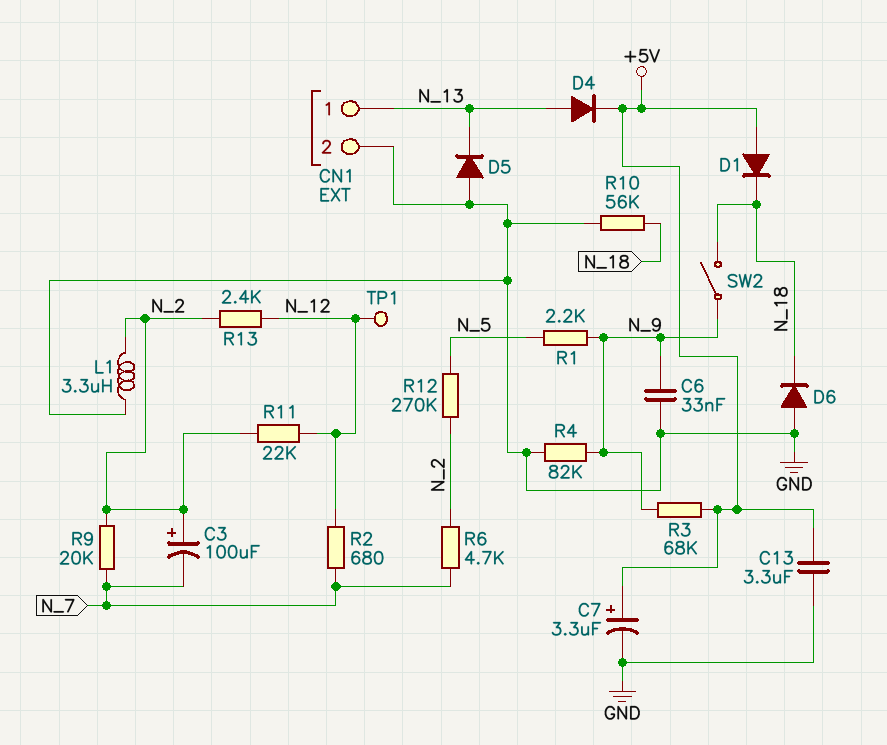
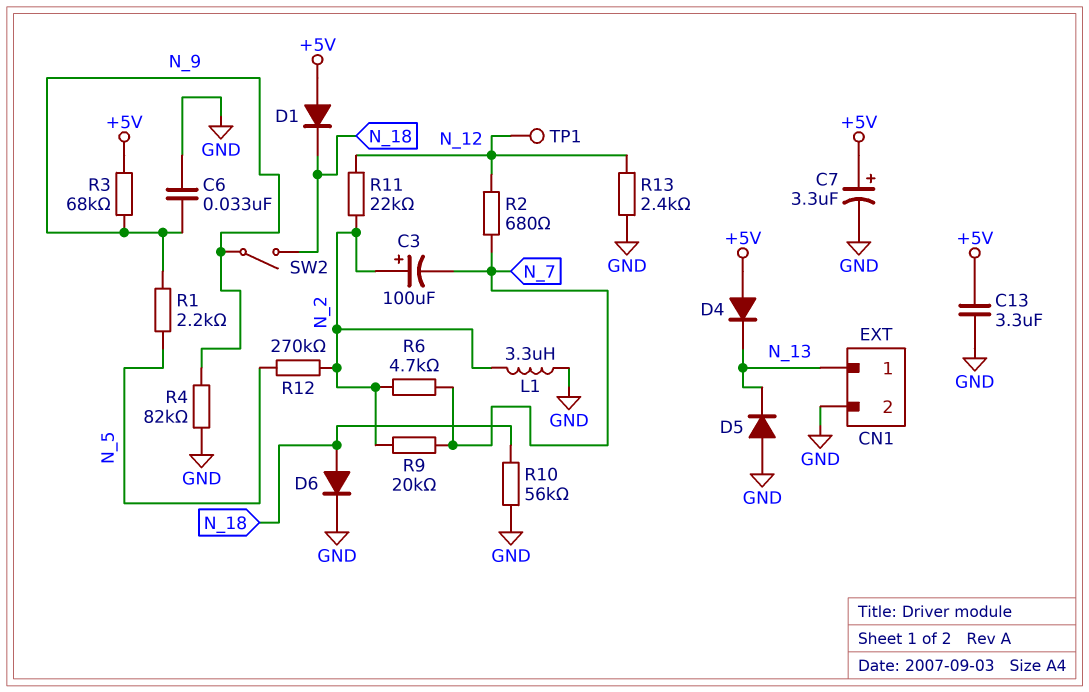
D4: diode (A N_13, K +5V) -> diode (A +5V, K N_13)
D6: diode (A GND, K N_18) -> diode (A N_18, K GND)
R13: 2.4k (N_2, N_12) -> 2.4k (GND, N_12)

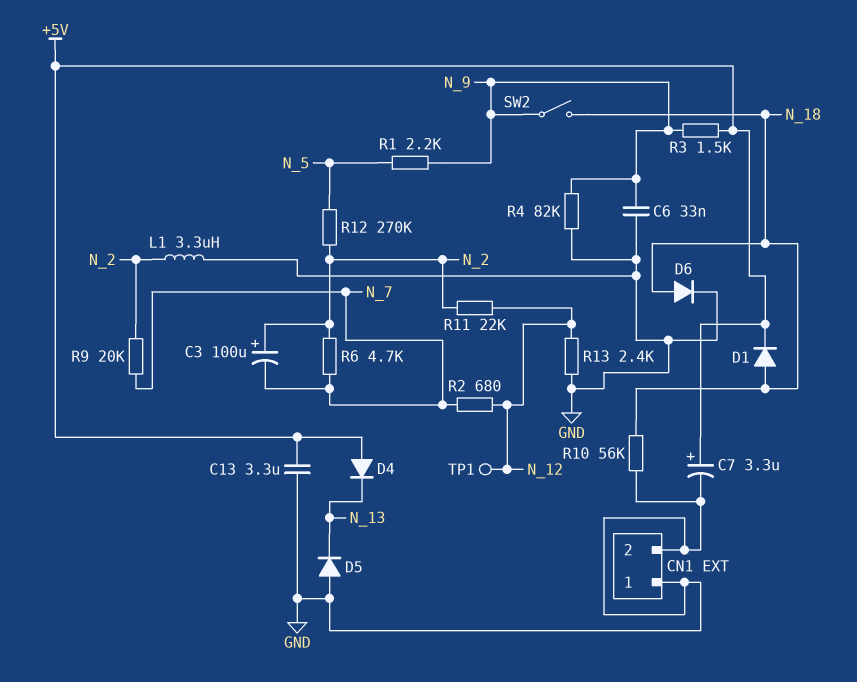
CN1 pin 1: N_13 -> GND
D1: diode (A +5V, K N_18) -> diode (A N_18, K +5V)
R3: 68k (+5V, N_9) -> 1.5k (+5V, N_9)

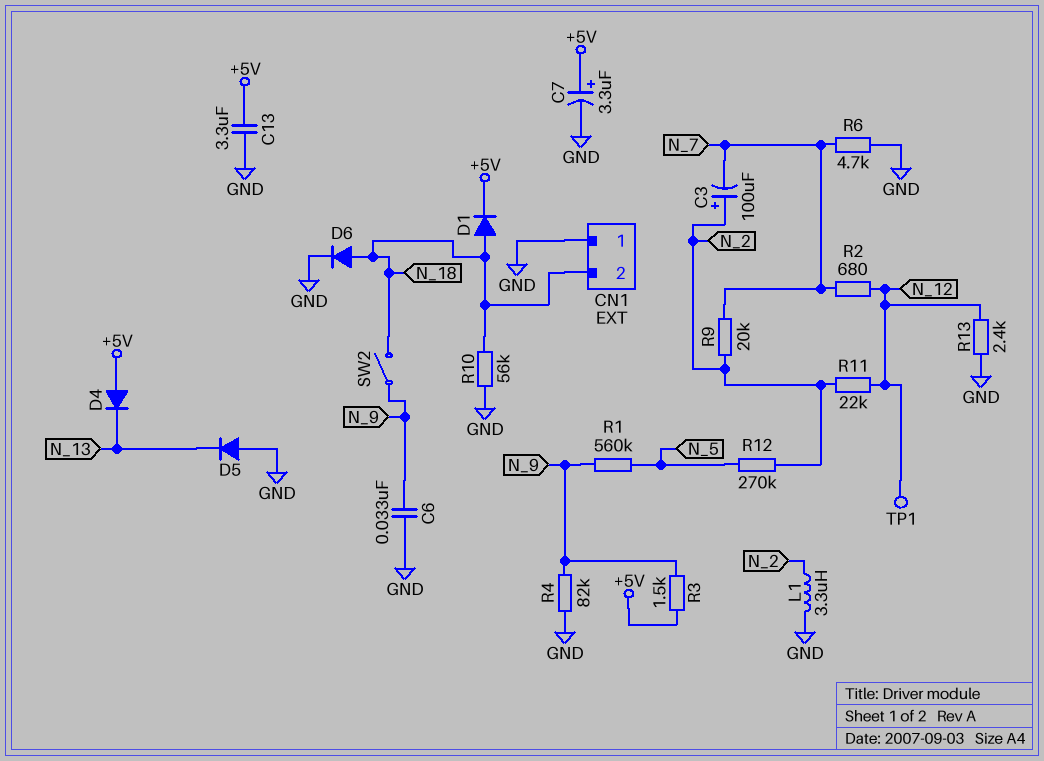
CN1 pin 2: GND -> N_18
R1: 2.2k (N_5, N_9) -> 560k (N_5, N_9)
R6: 4.7k (N_2, N_7) -> 4.7k (GND, N_7)

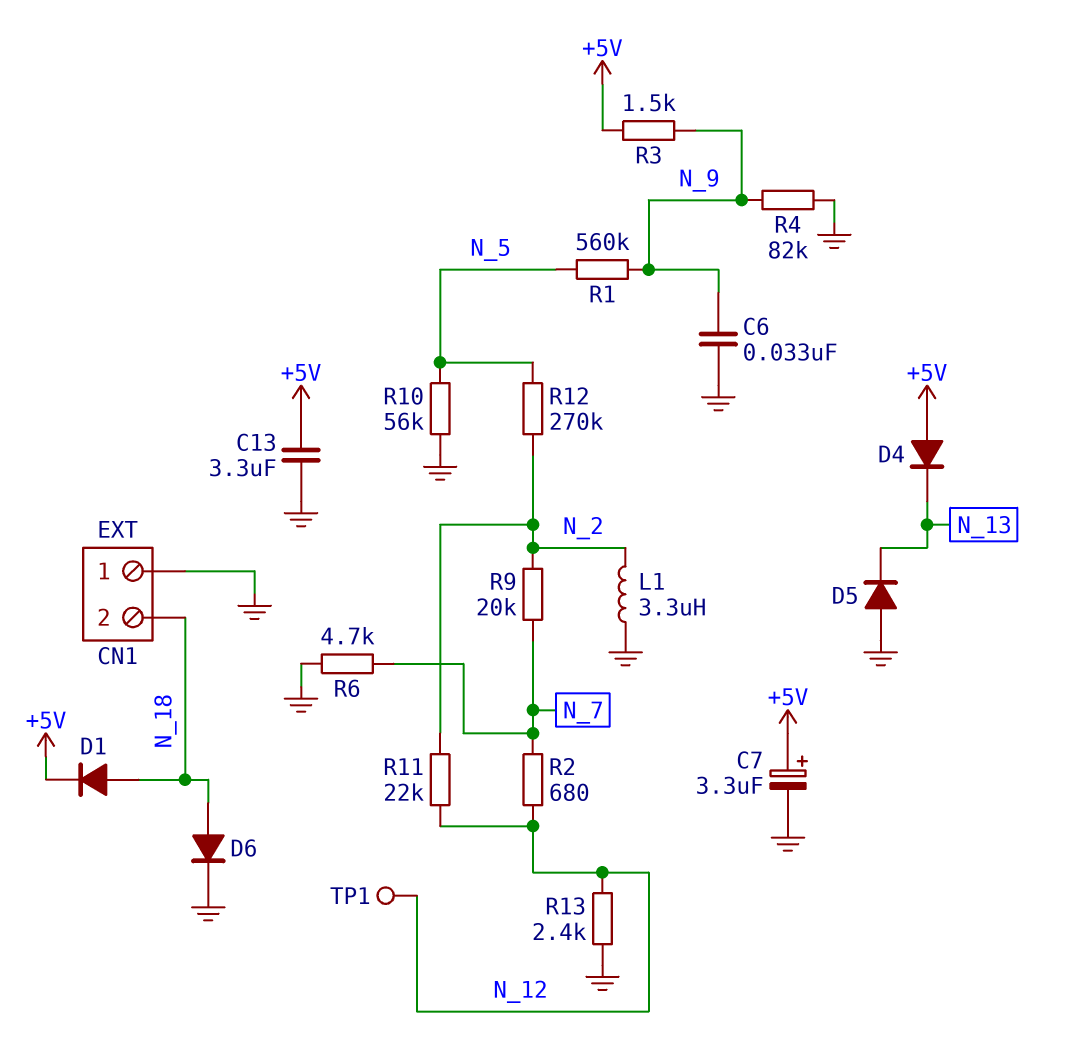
C3: 100uF (plus N_2, minus N_7) -> none
R10: 56k (GND, N_18) -> 56k (GND, N_5)
SW2: switch (N_9, N_18) -> none

